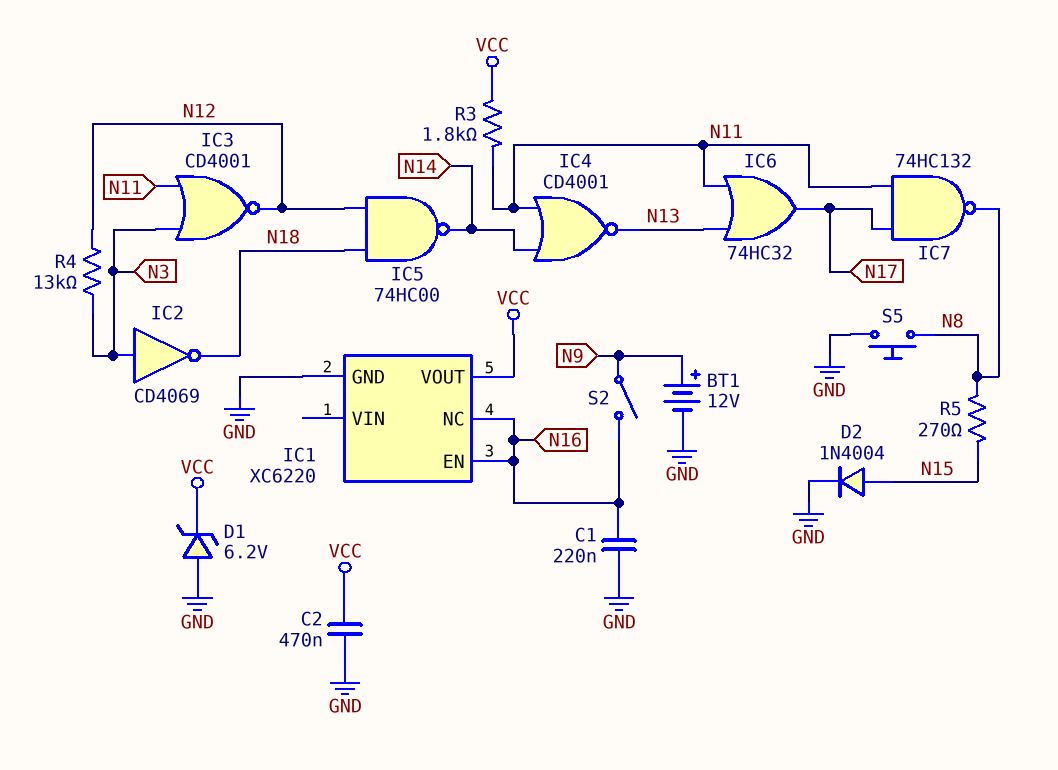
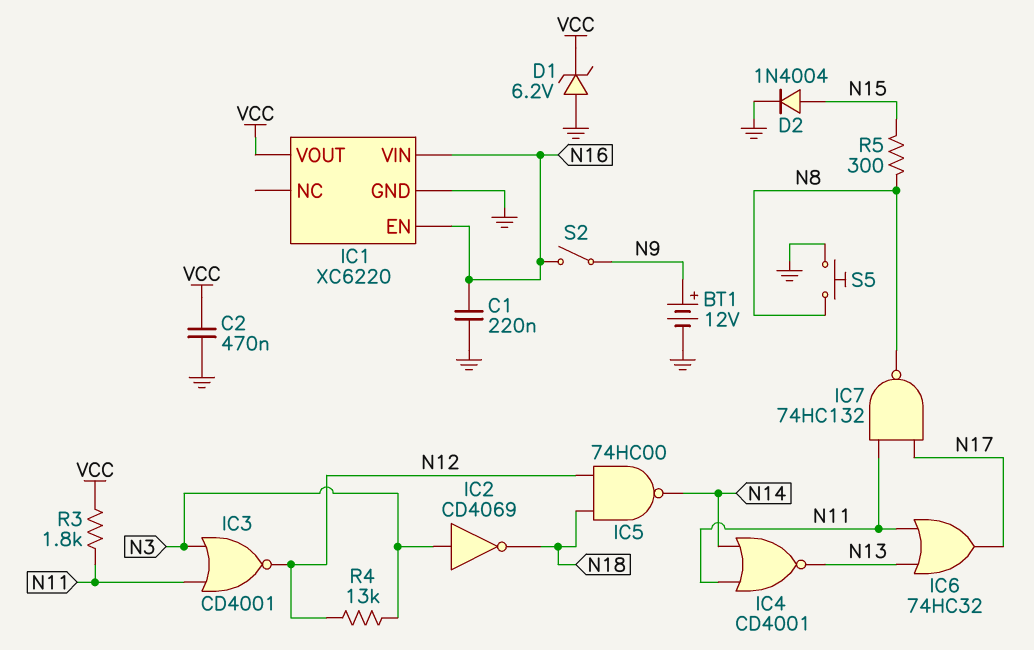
IC1 pin NC: N16 -> none
IC1 pin VIN: none -> N16
R5: 270 (N8, N15) -> 300 (N8, N15)

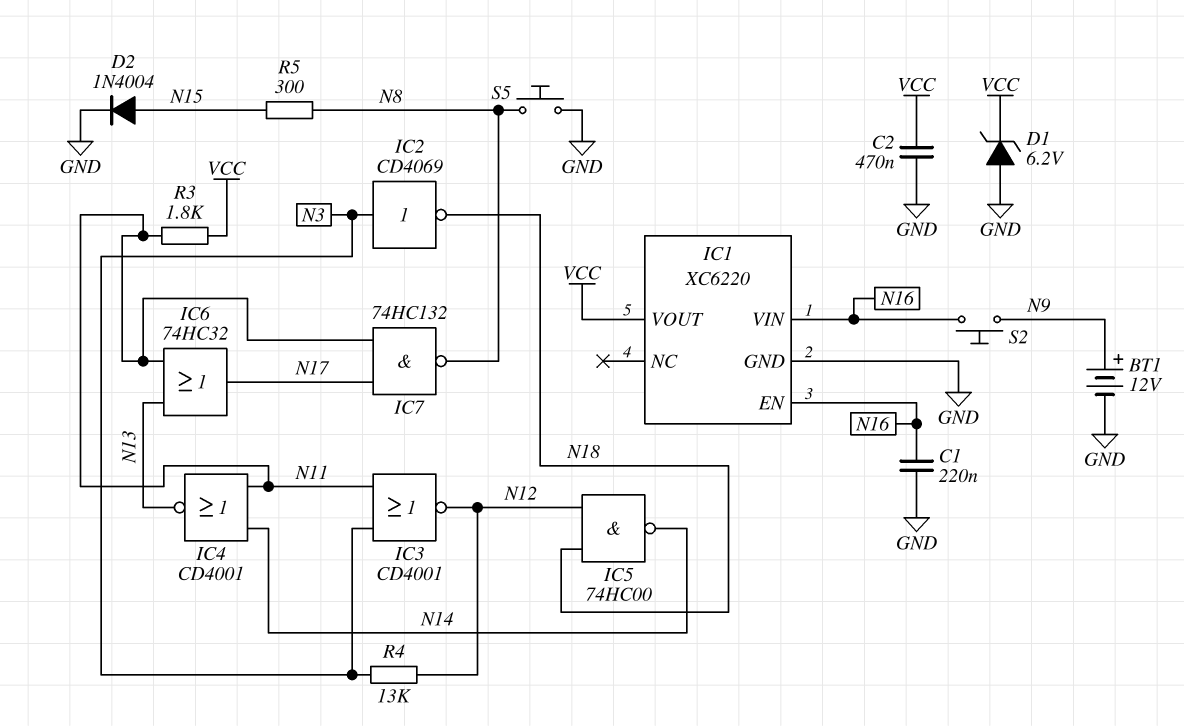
S2: switch (N9, N16) -> button (N9, N16)

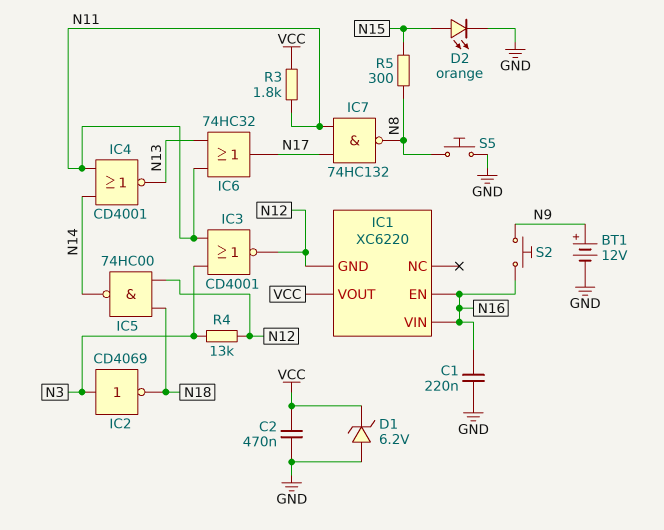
D2: diode 1N4004 (A N15, K GND) -> LED orange (A N15, K GND)
IC1 pin GND: GND -> N12

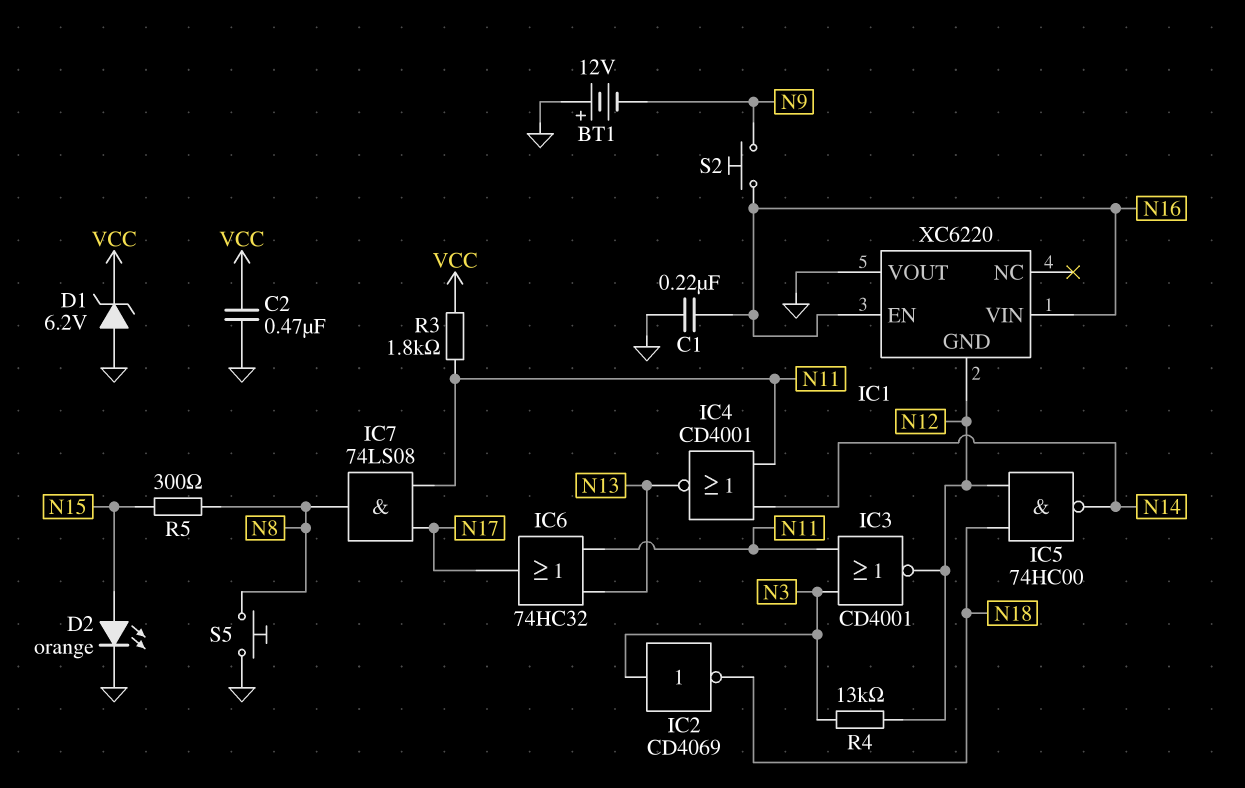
BT1: 12V (plus N9, minus GND) -> 12V (plus GND, minus N9)
IC1 pin VOUT: VCC -> GND
IC7: NAND 74HC132 (in N11, in N17, out N8) -> AND 74LS08 (in N11, in N17, out N8)

